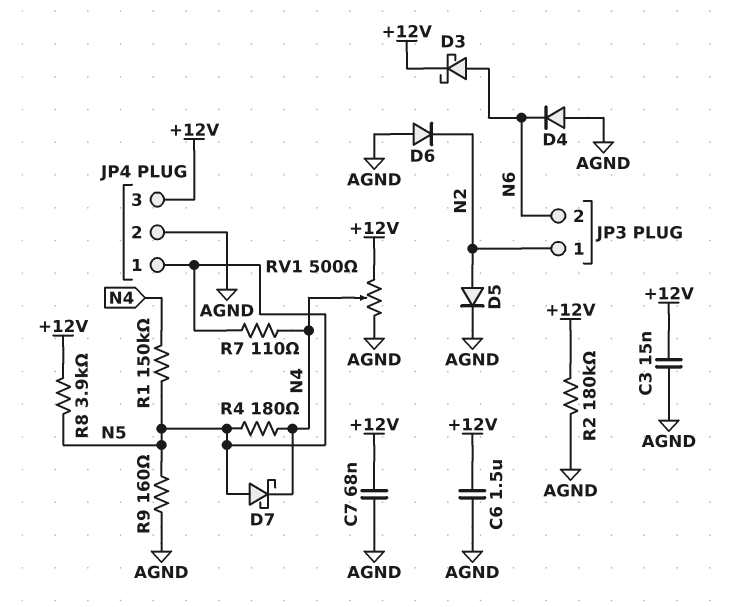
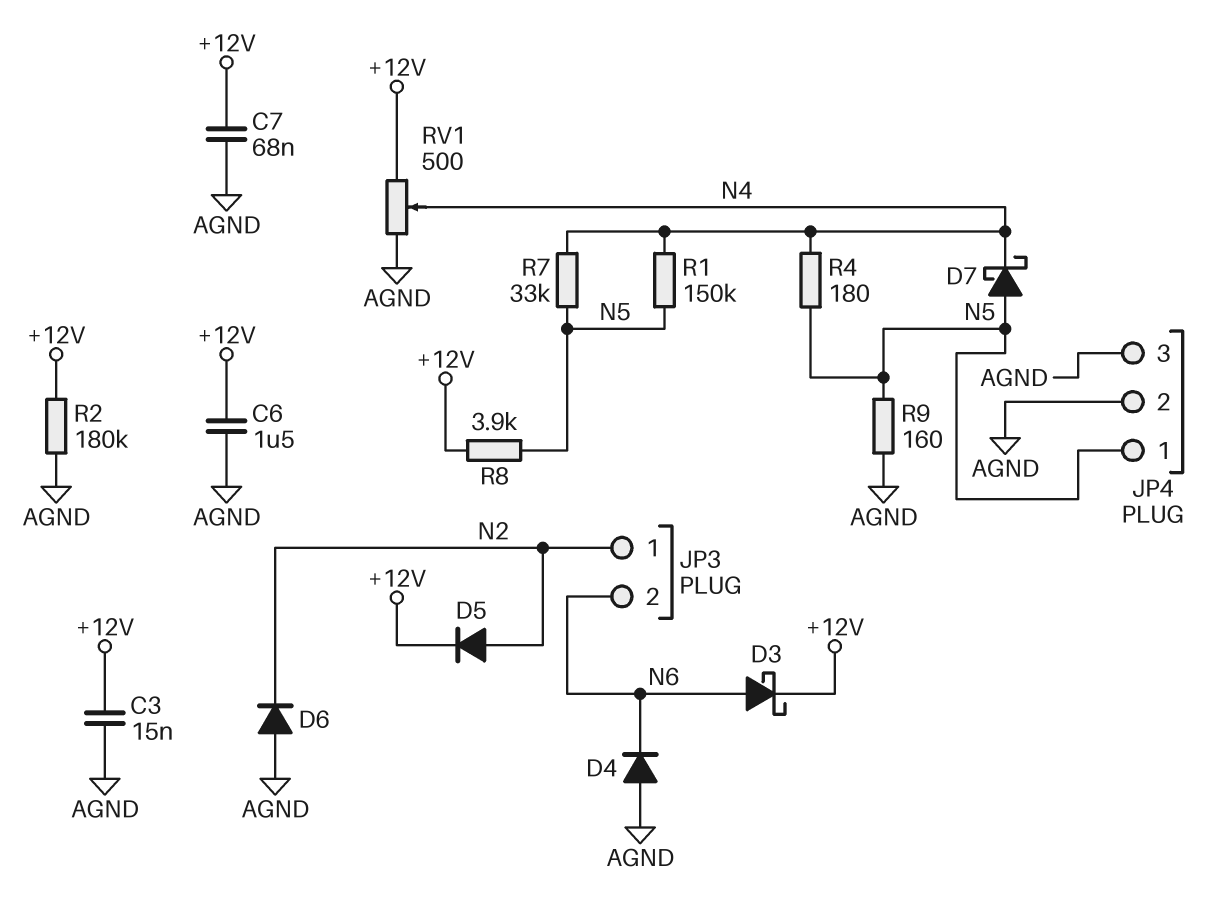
D5: diode (A N2, K AGND) -> diode (A N2, K +12V)
JP4 pin 3: +12V -> AGND
R7: 110 (N4, N5) -> 33k (N4, N5)

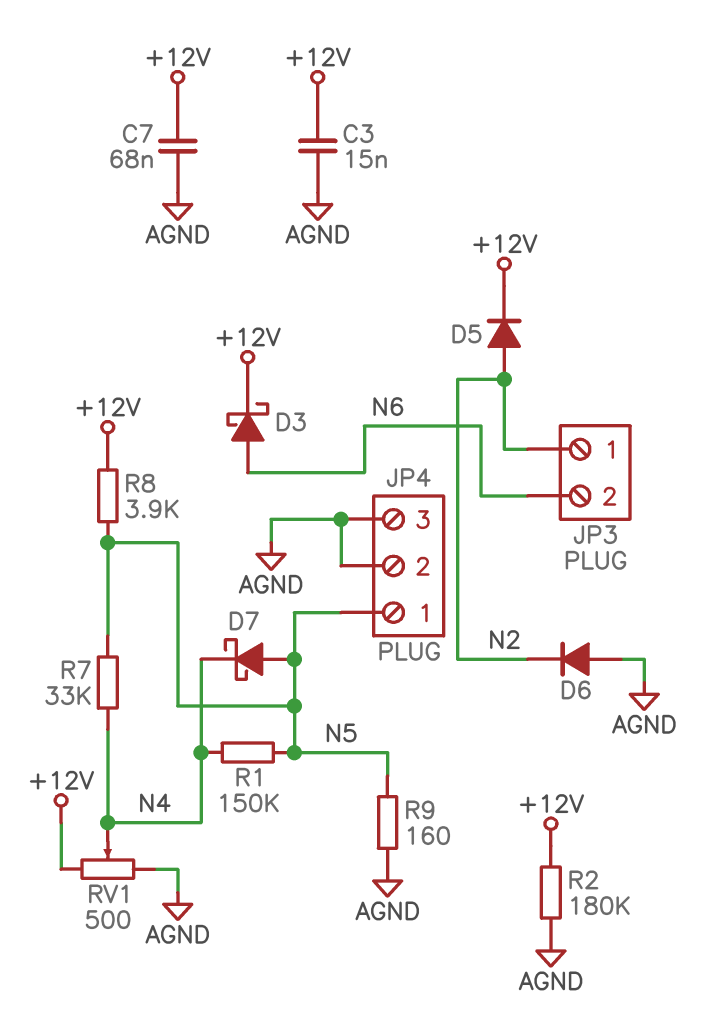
C6: 1.5uF (+12V, AGND) -> none
D4: diode (A AGND, K N6) -> none
R4: 180 (N4, N5) -> none

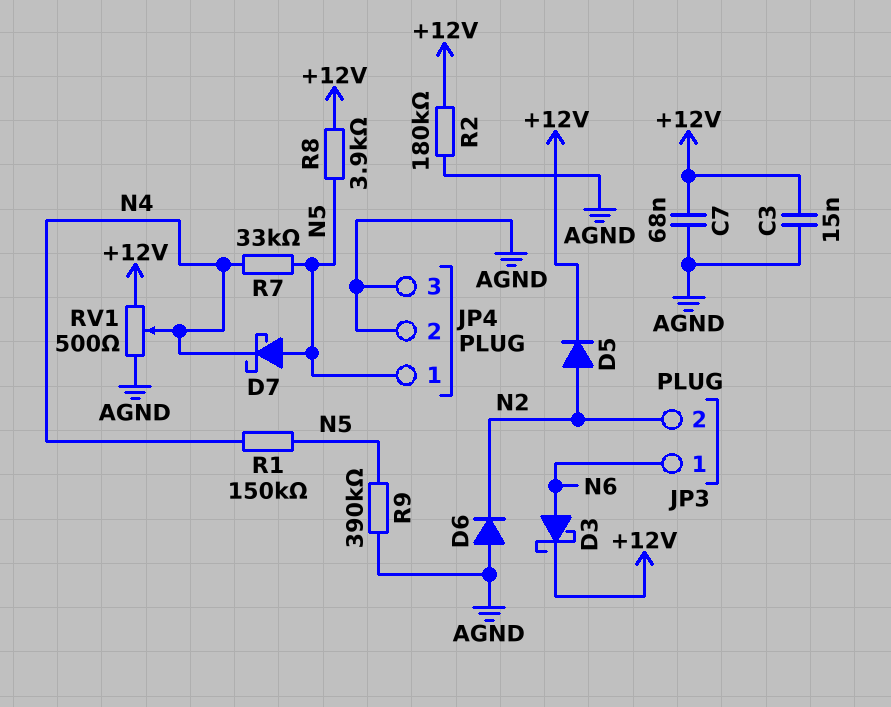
JP3 pin 1: N2 -> N6
JP3 pin 2: N6 -> N2
R9: 160 (AGND, N5) -> 390k (AGND, N5)

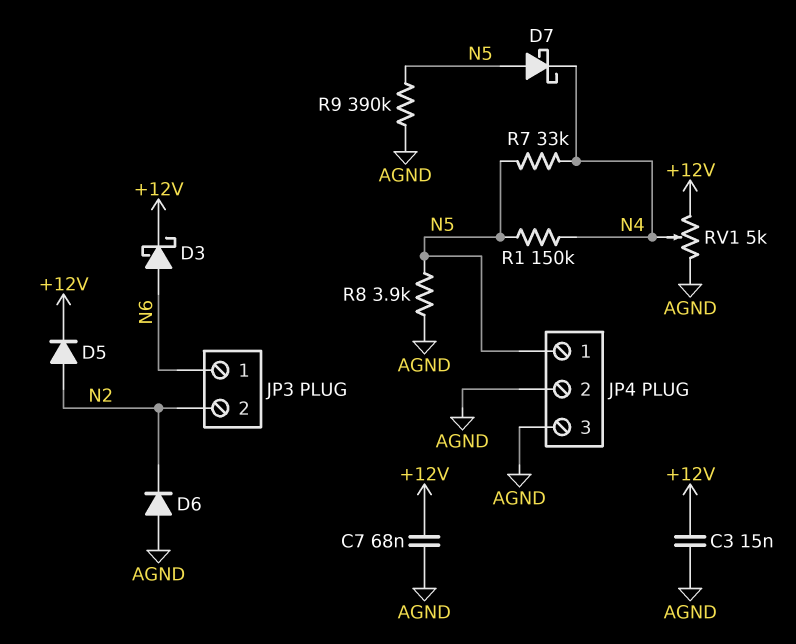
R2: 180k (+12V, AGND) -> none
R8: 3.9k (+12V, N5) -> 3.9k (AGND, N5)
RV1: 500 (+12V, AGND, wiper N4) -> 5k (+12V, AGND, wiper N4)

